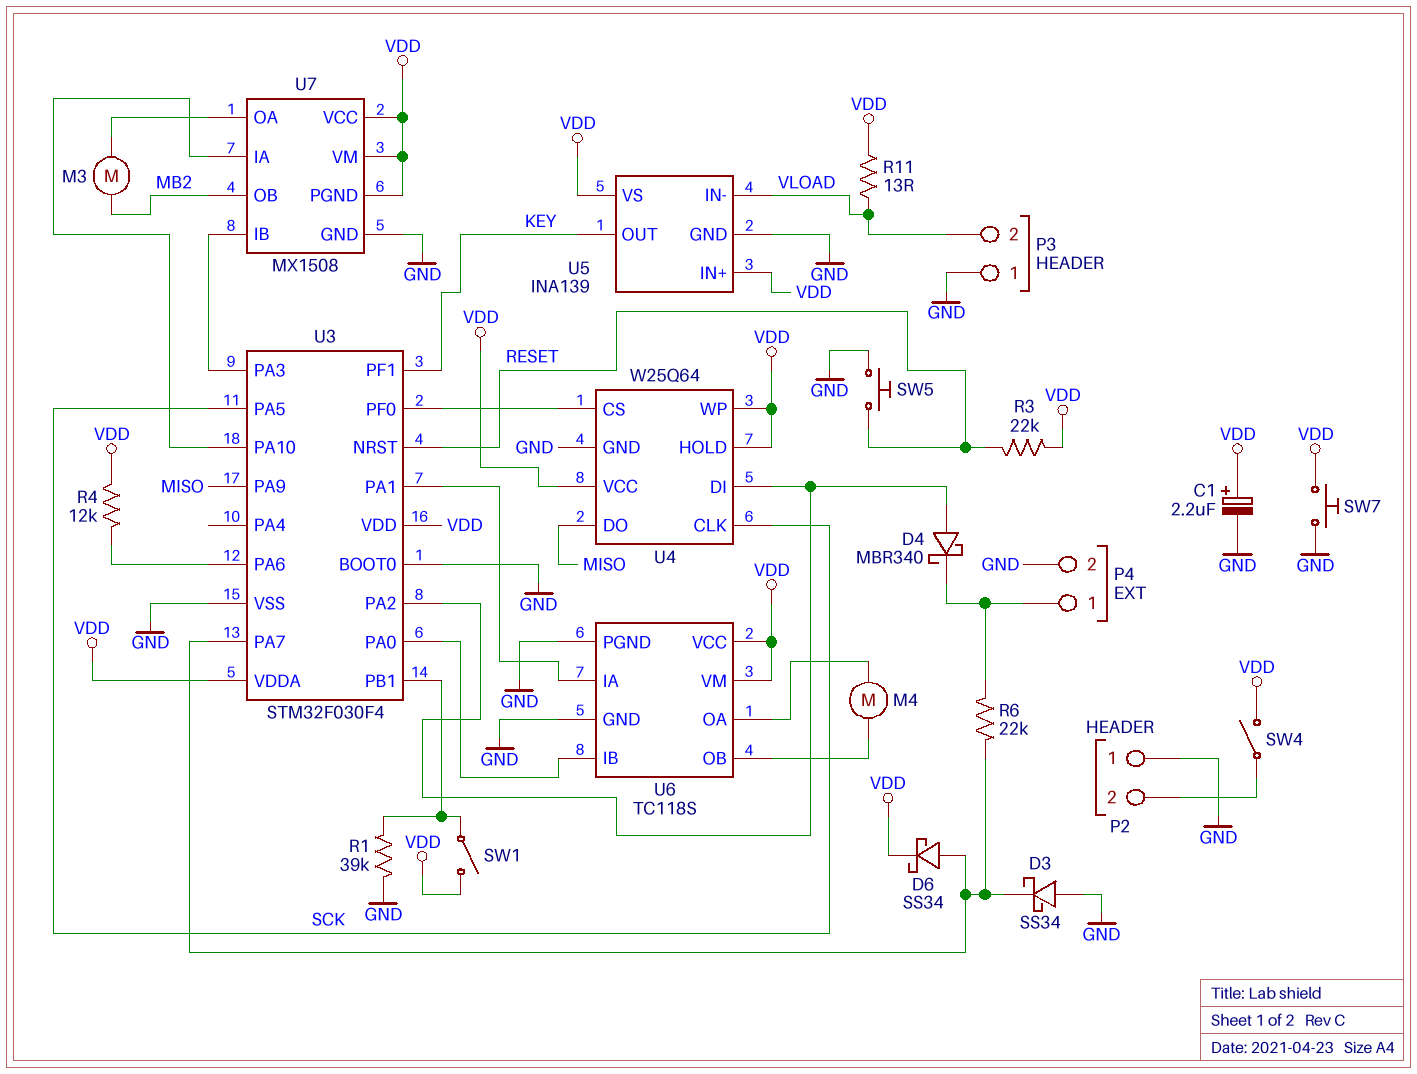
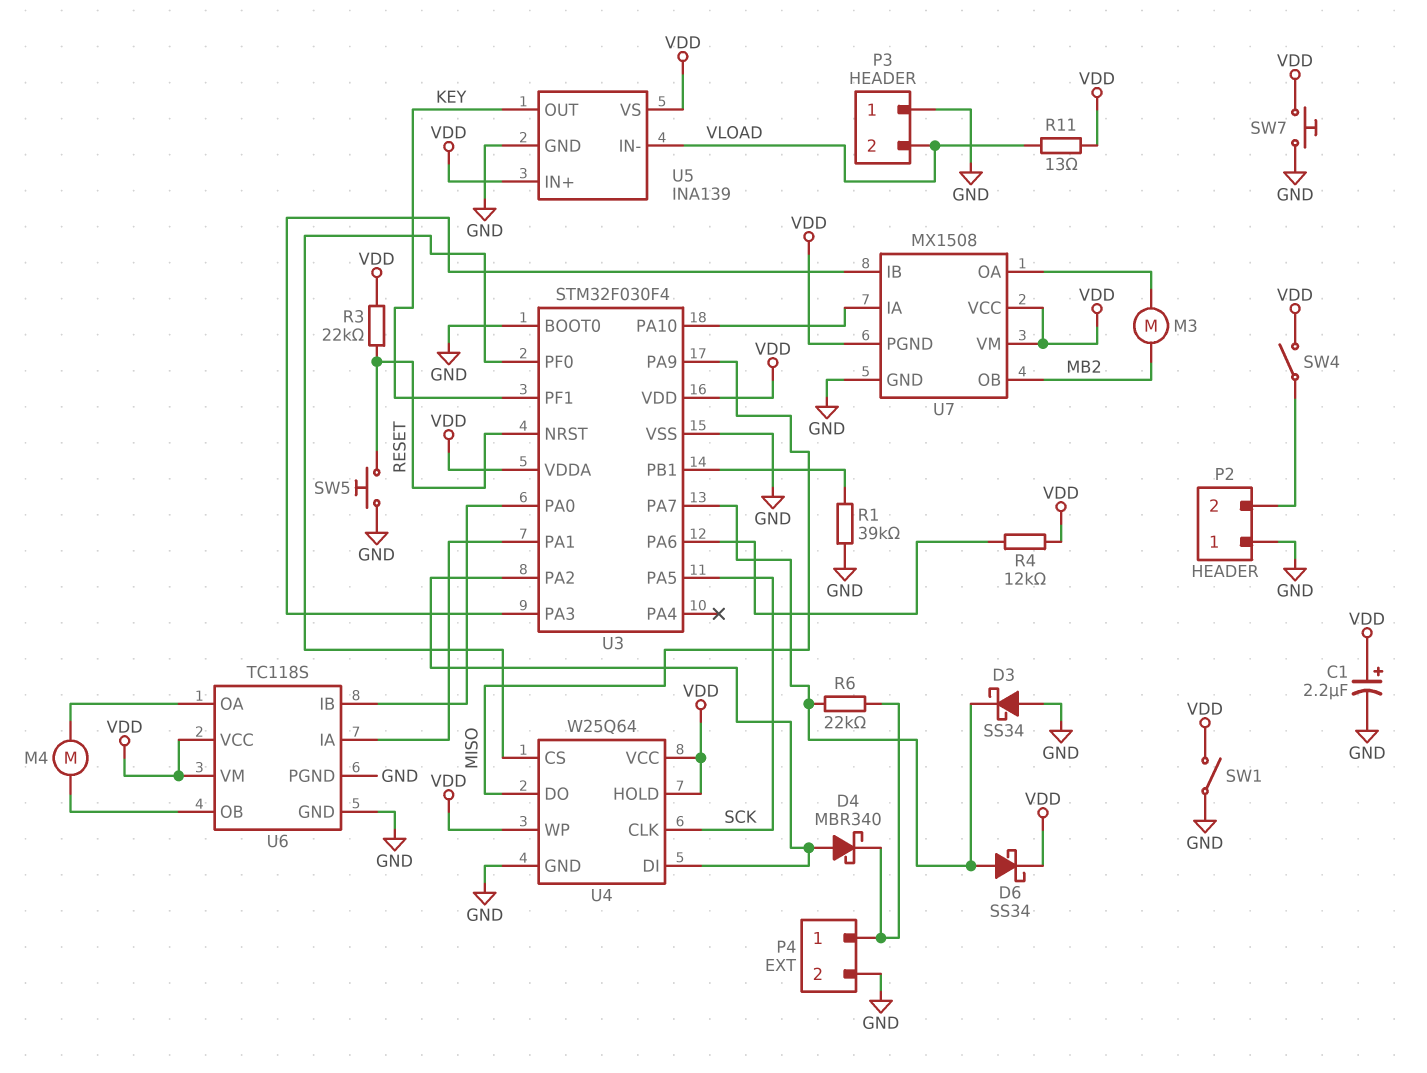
SW1: switch (U3/PB1, VDD) -> switch (GND, VDD)

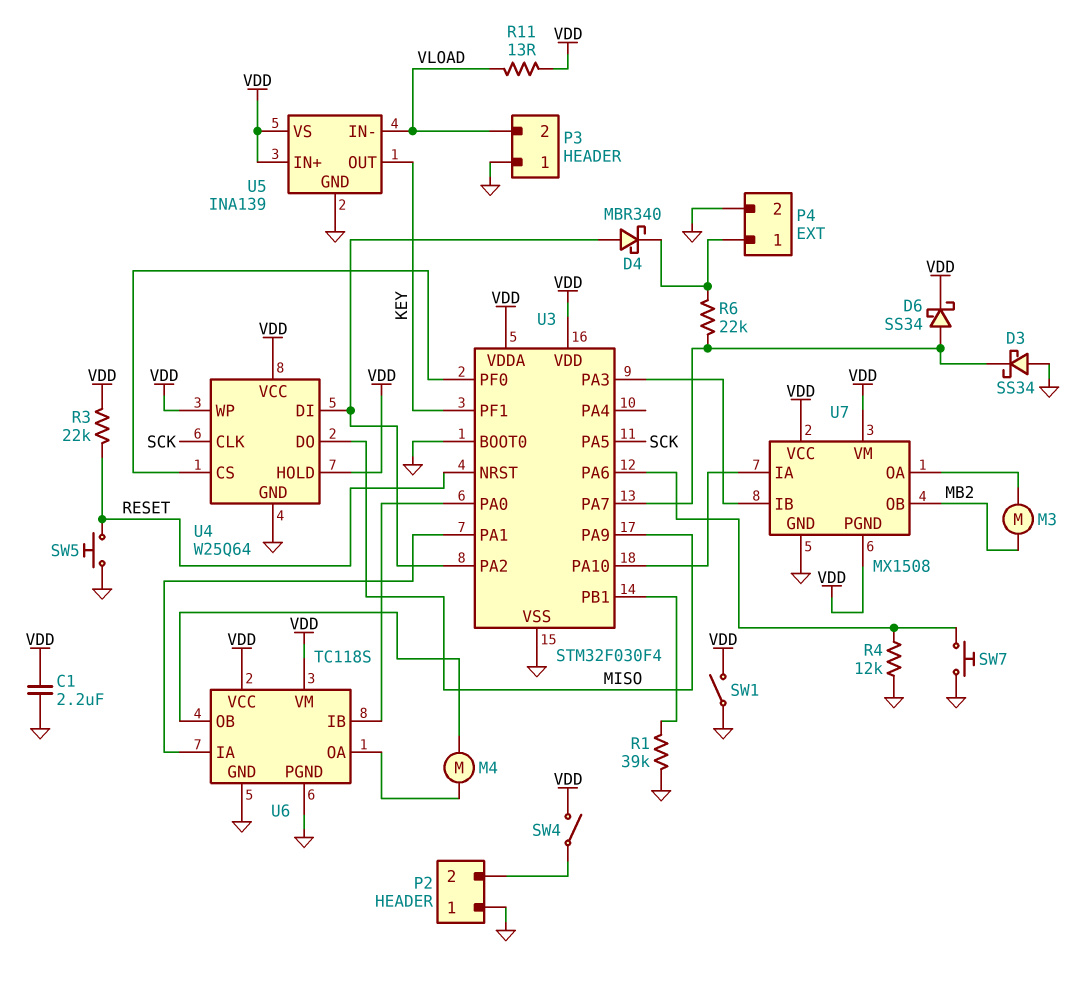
C1: 2.2uF (plus VDD, minus GND) -> 2.2uF (GND, VDD)
R4: 12k (U3/PA6, VDD) -> 12k (GND, U3/PA6)
SW7: button (GND, VDD) -> button (GND, U3/PA6)

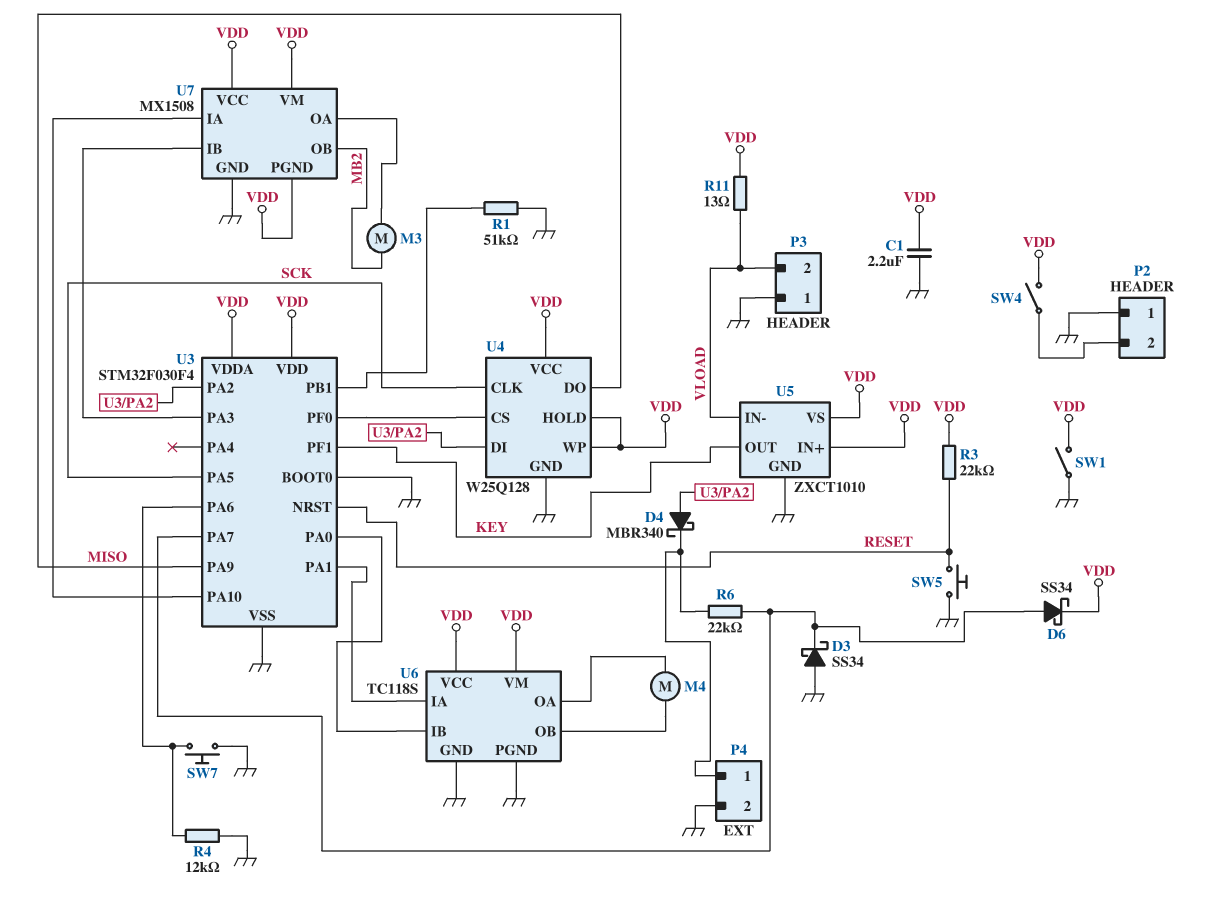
R1: 39k (GND, U3/PB1) -> 51k (GND, U3/PB1)
U4: W25Q64 -> W25Q128
U5: INA139 -> ZXCT1010

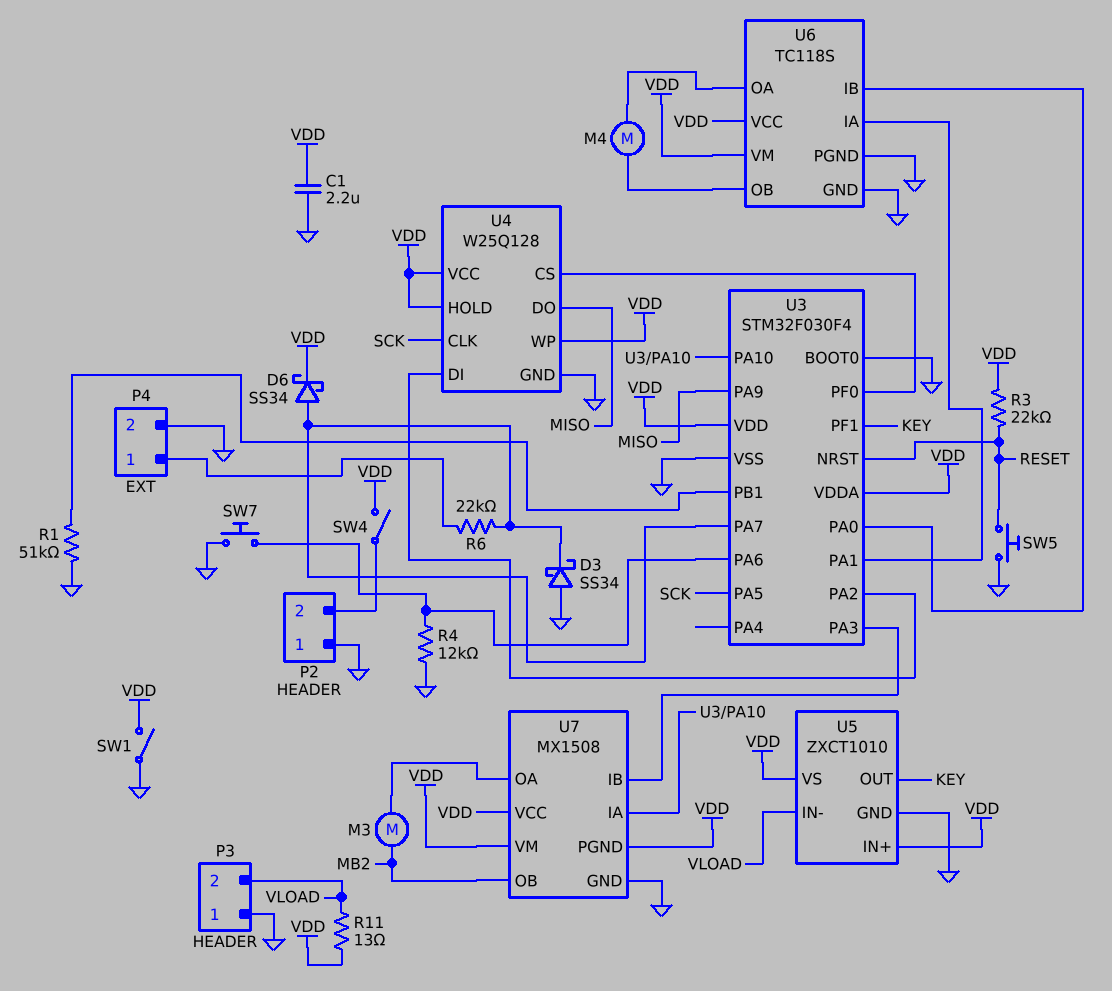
D4: schottky MBR340 (A U3/PA2, K P4/1) -> none

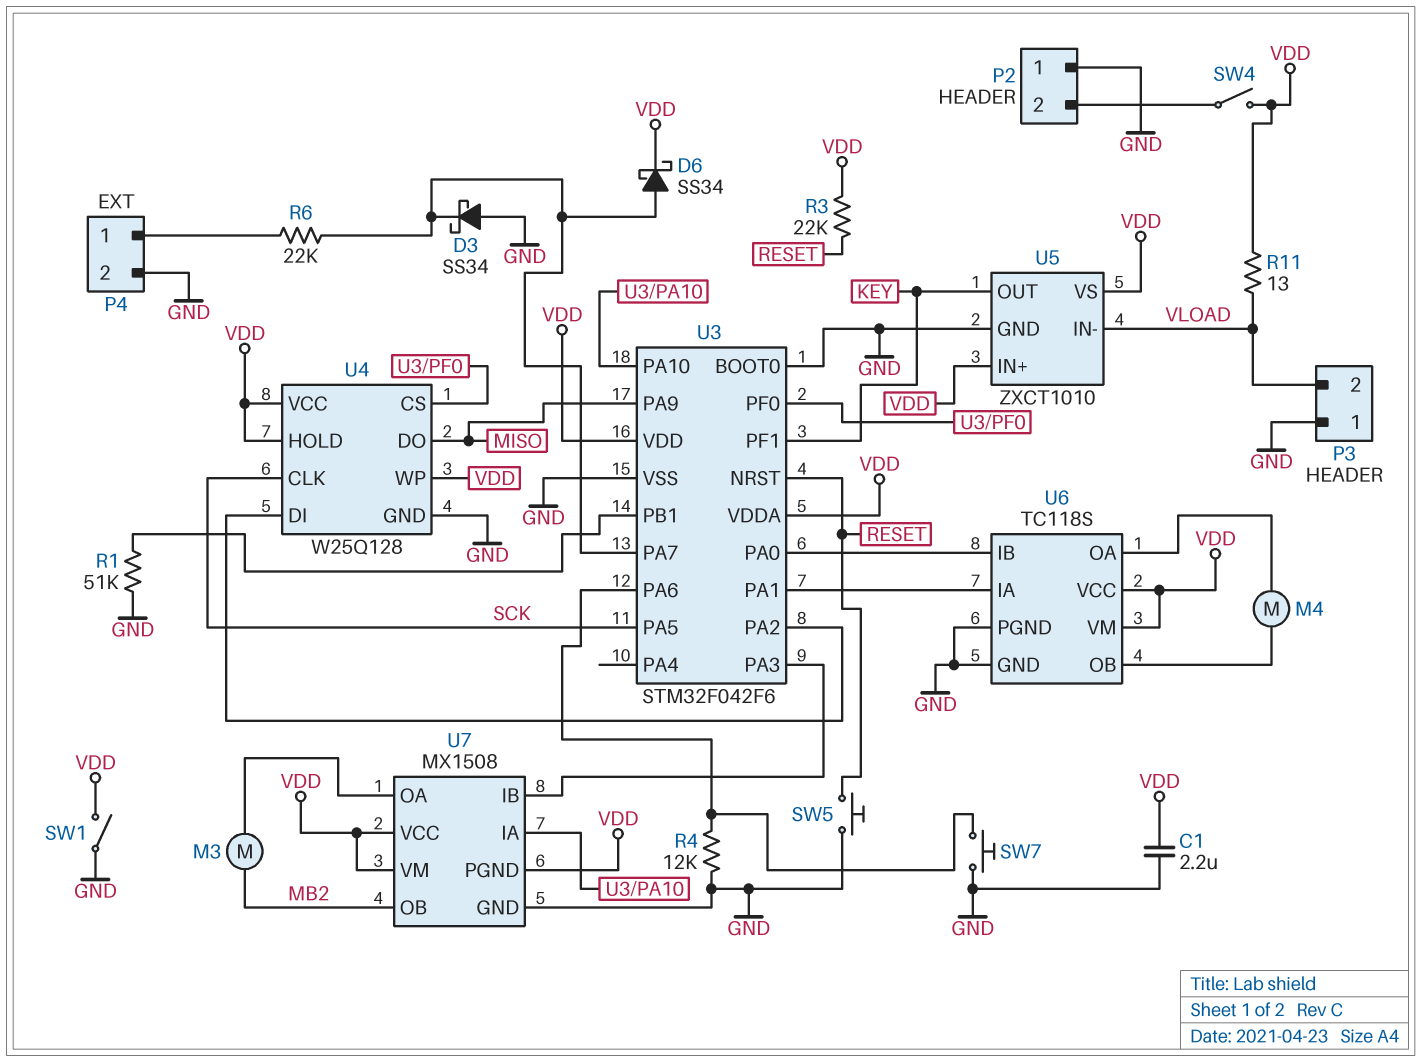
U3: STM32F030F4 -> STM32F042F6

